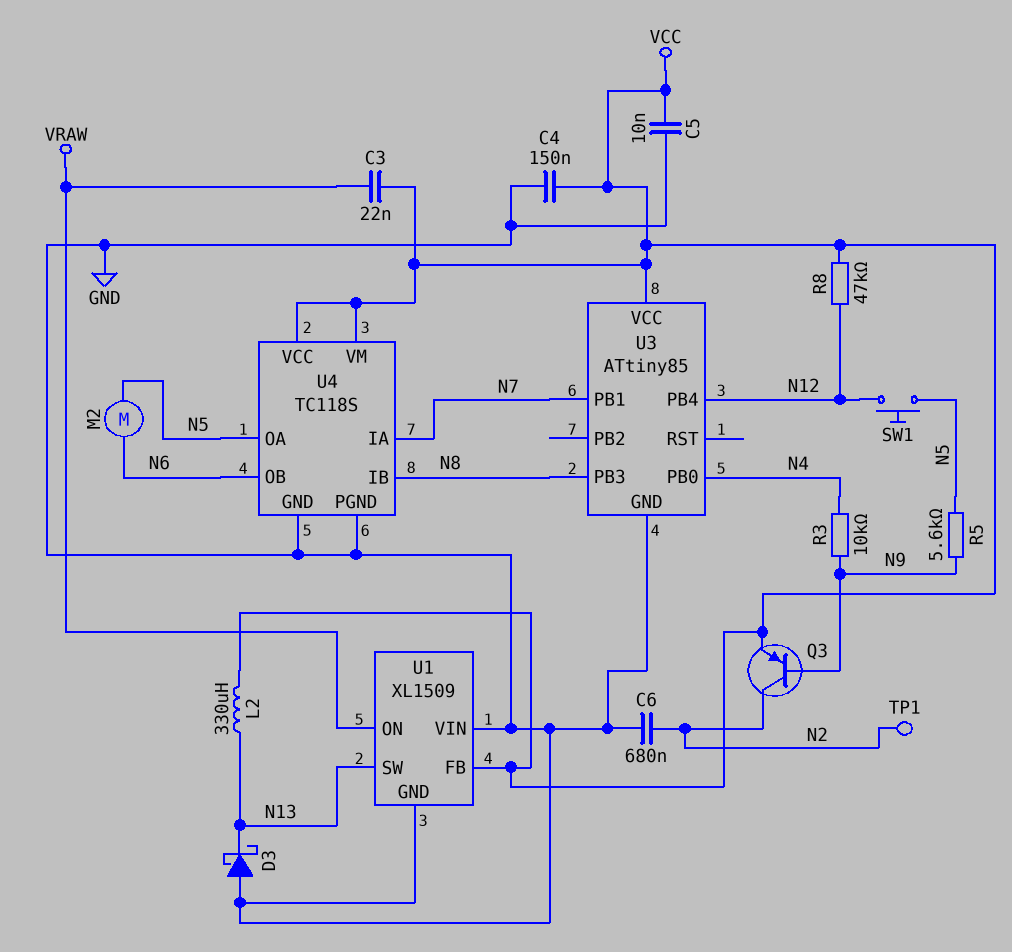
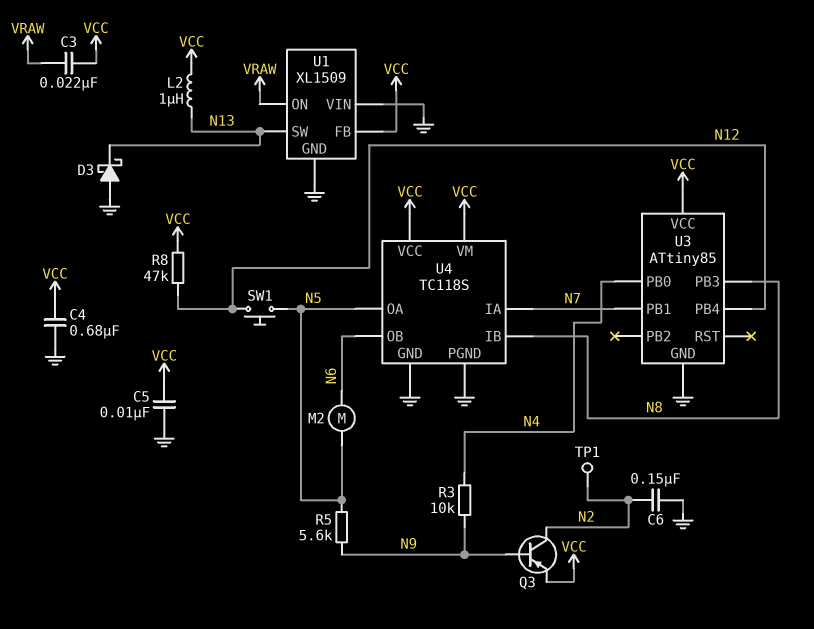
C4: 150nF (GND, VCC) -> 680nF (GND, VCC)
C6: 680nF (GND, N2) -> 150nF (GND, N2)
L2: 330uH (N13, VCC) -> 1uH (N13, VCC)

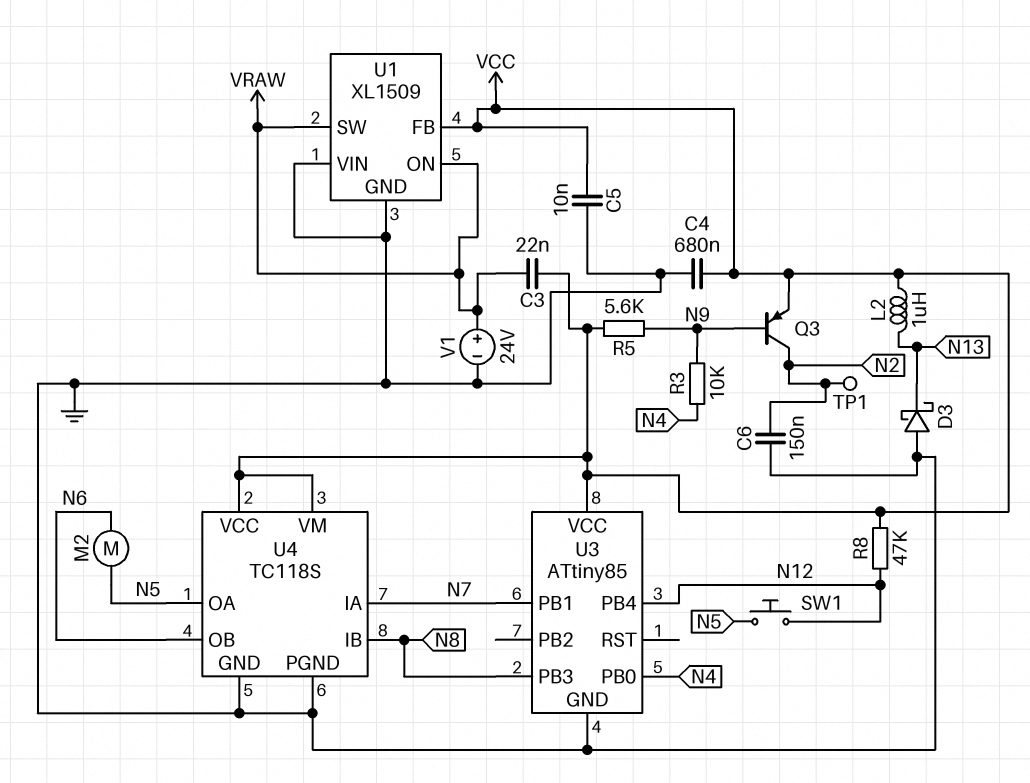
R5: 5.6k (N5, N9) -> 5.6k (N9, VCC)
U1 pin SW: N13 -> VRAW
V1: none -> 24V (plus VRAW, minus GND)

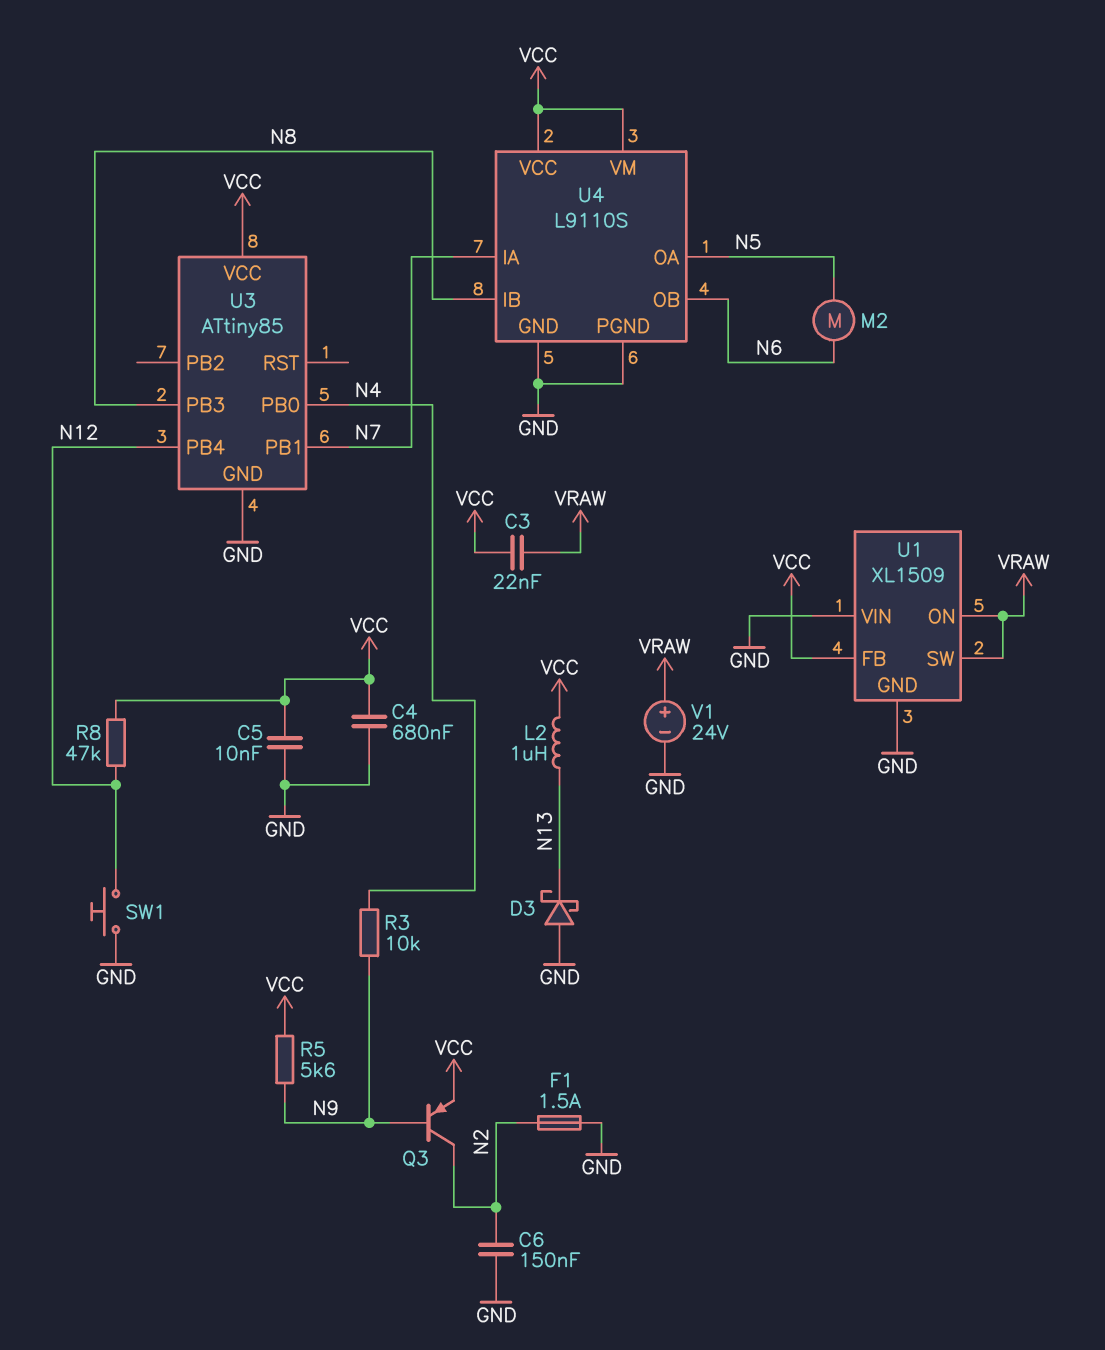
F1: none -> 1.5A (GND, N2)
SW1: button (N5, N12) -> button (GND, N12)
TP1: test point (N2) -> none
U4: TC118S -> L9110S

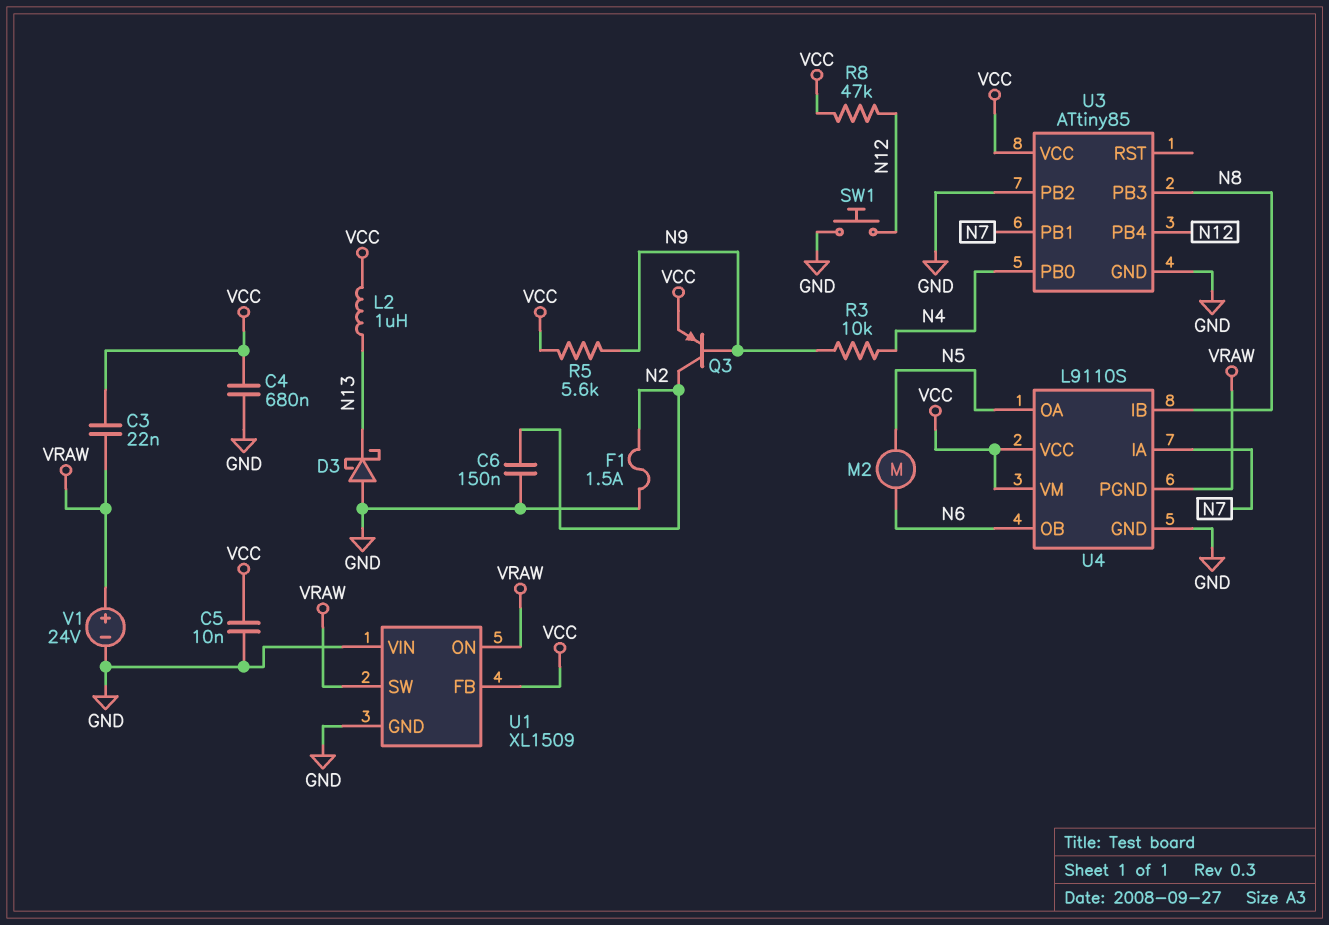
U3 pin PB2: none -> GND
U4 pin PGND: GND -> VRAW

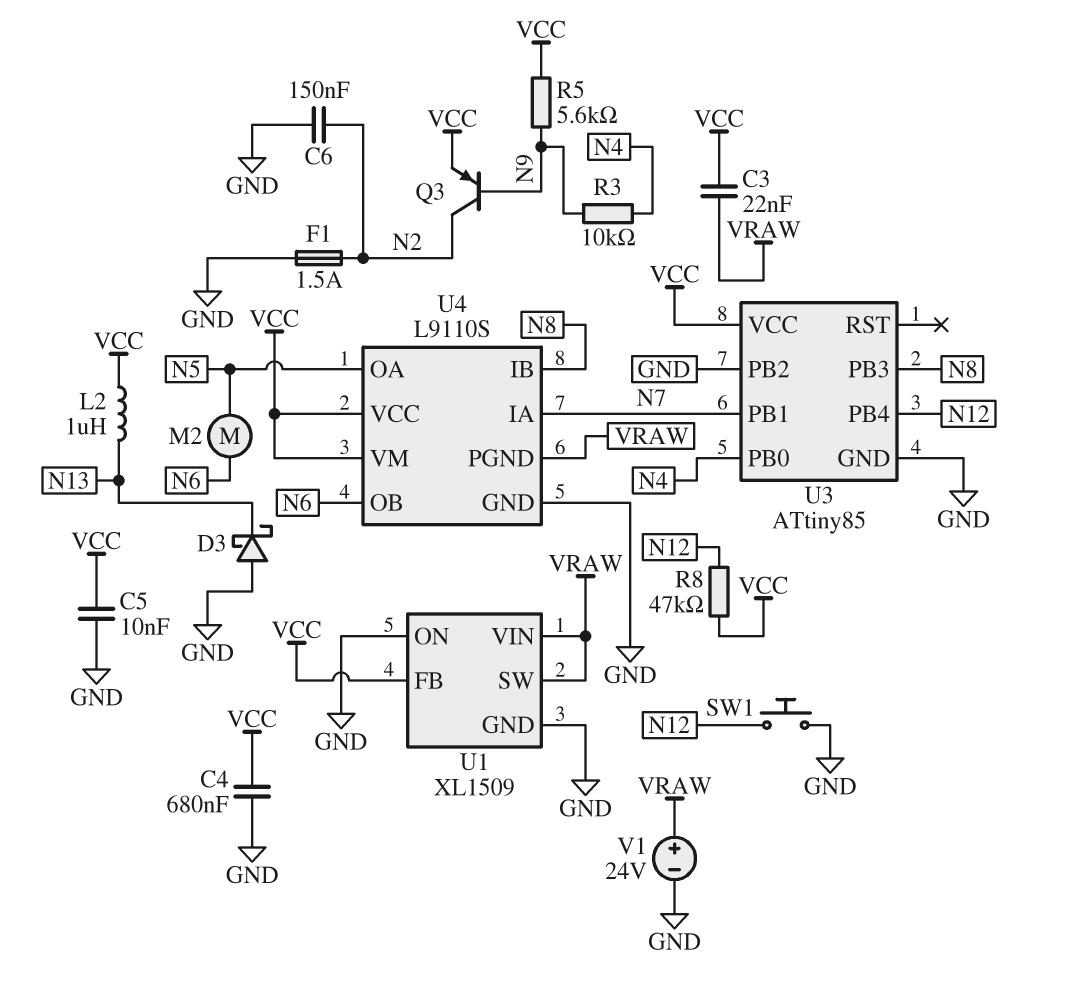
U1 pin ON: VRAW -> GND
U1 pin VIN: GND -> VRAW

